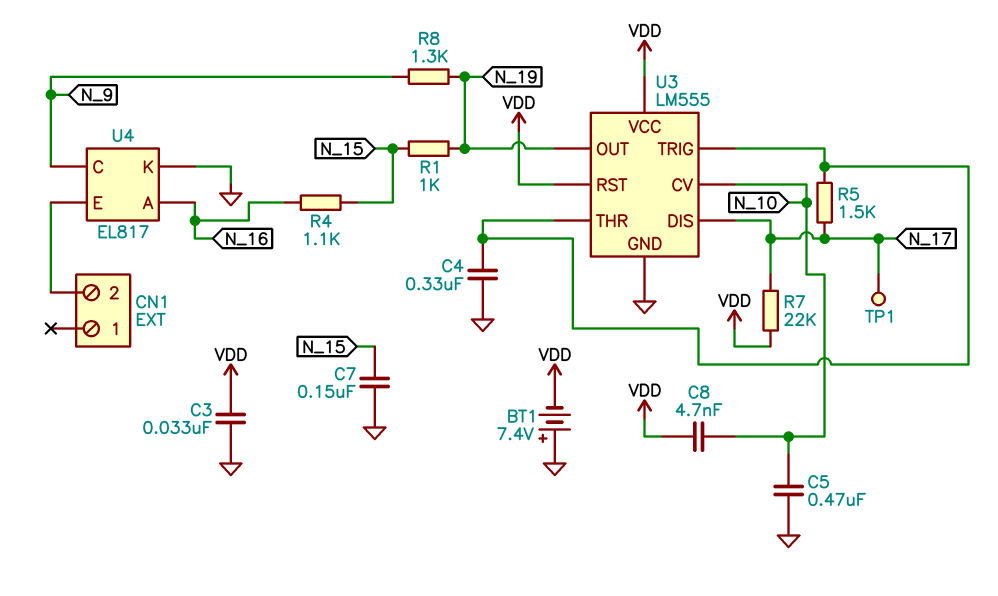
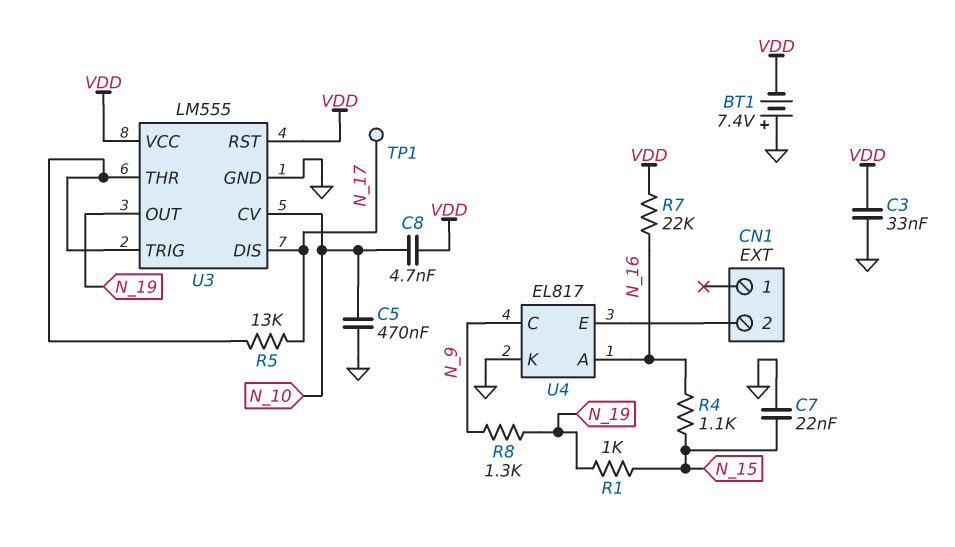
C4: 330nF (GND, U3/THR) -> none
C7: 150nF (GND, N_15) -> 22nF (GND, N_15)
R5: 1.5k (N_17, U3/THR) -> 13k (N_17, U3/THR)
R7: 22k (N_17, VDD) -> 22k (N_16, VDD)

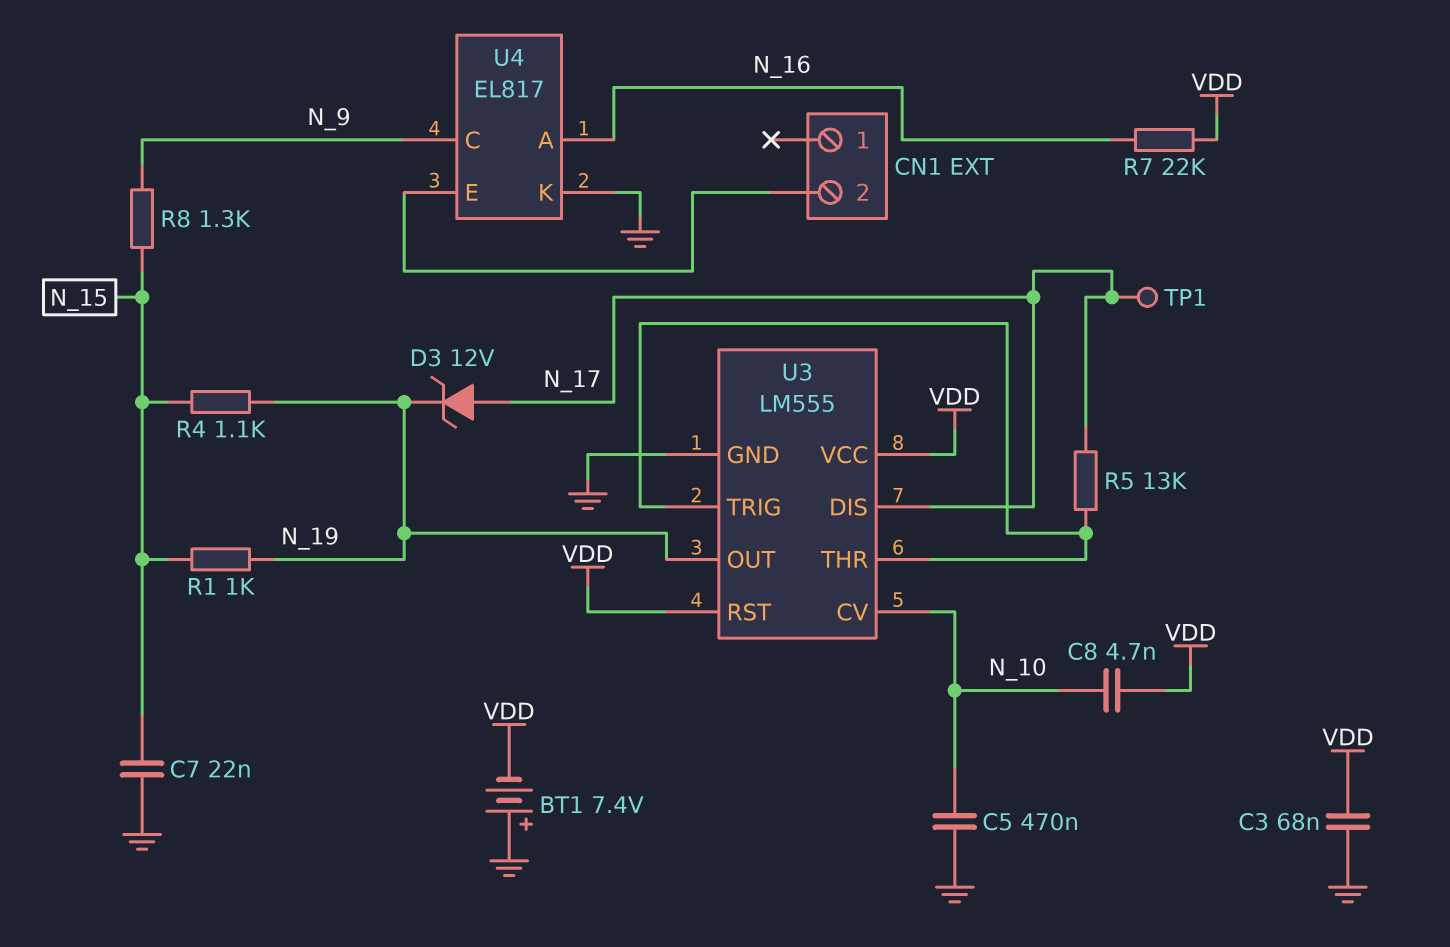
C3: 33nF (GND, VDD) -> 68nF (GND, VDD)
D3: none -> zener 12V (A N_17, K N_19)
R4: 1.1k (N_15, N_16) -> 1.1k (N_15, N_19)
R8: 1.3k (N_9, N_19) -> 1.3k (N_9, N_15)

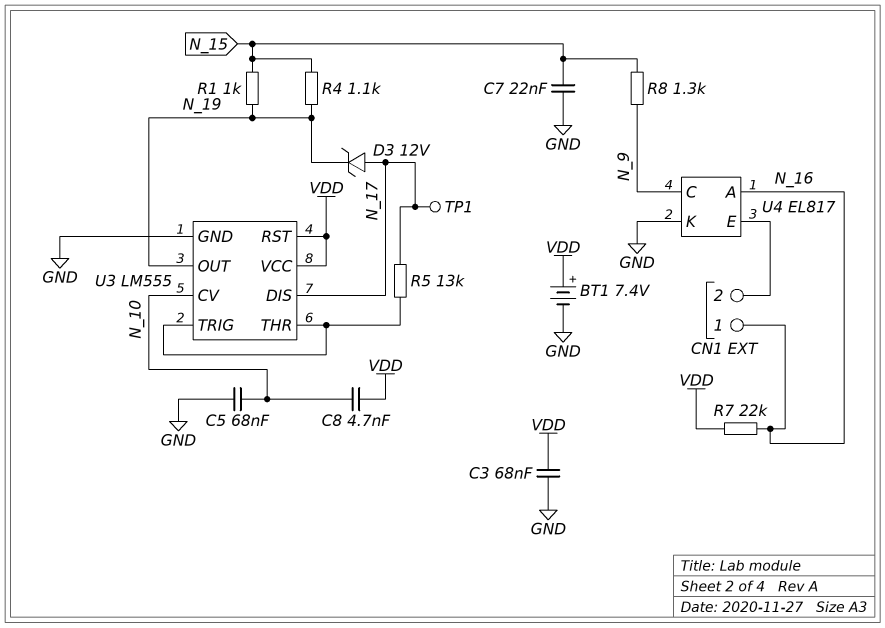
BT1: 7.4V (plus GND, minus VDD) -> 7.4V (plus VDD, minus GND)
C5: 470nF (GND, N_10) -> 68nF (GND, N_10)
CN1 pin 1: none -> N_16

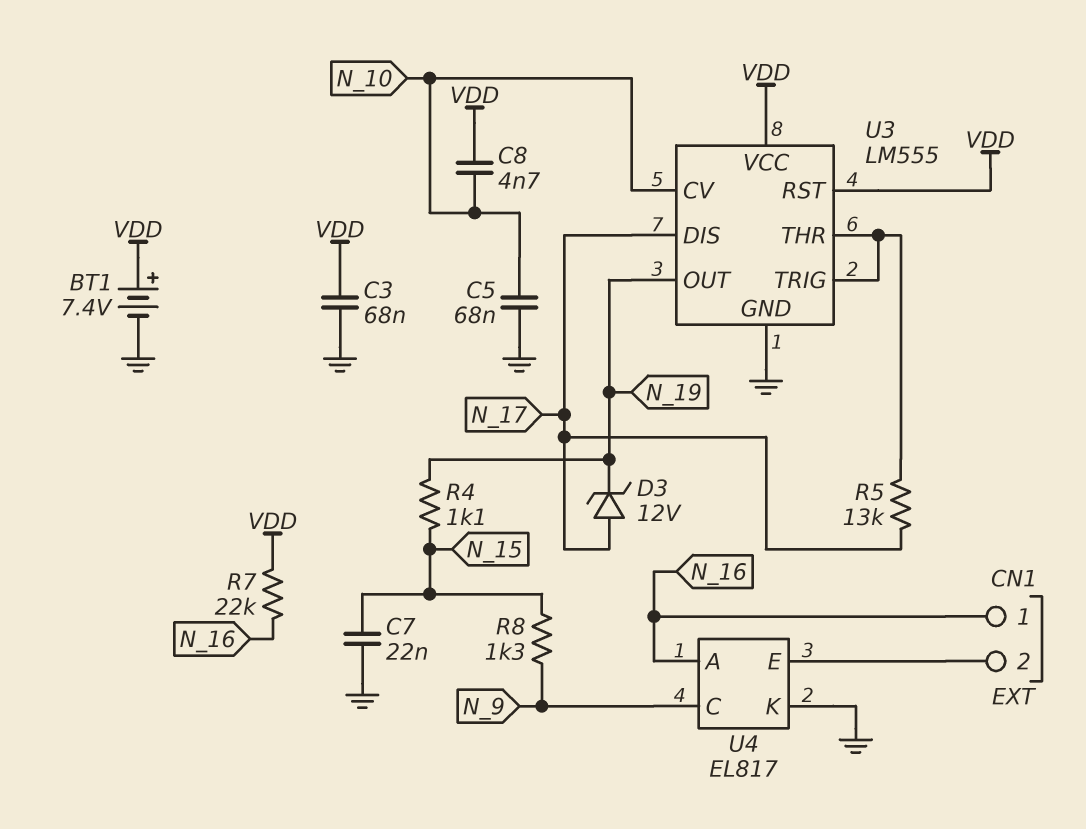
R1: 1k (N_15, N_19) -> none
TP1: test point (N_17) -> none

